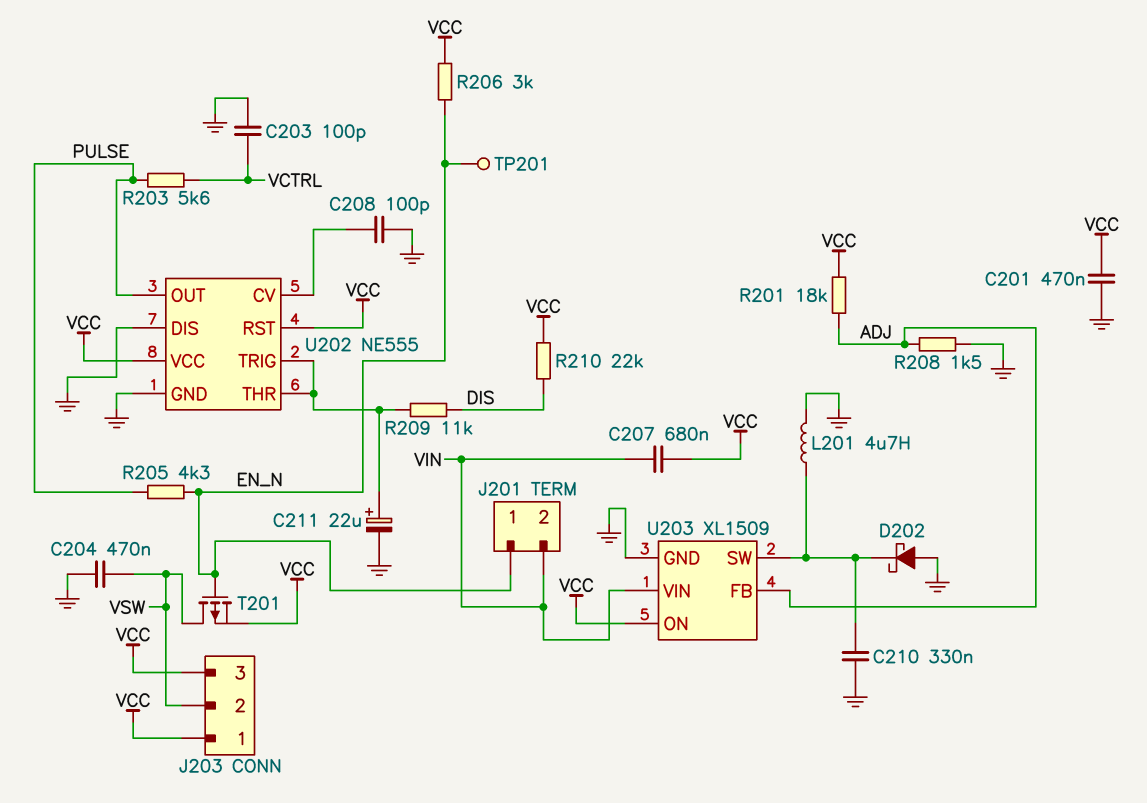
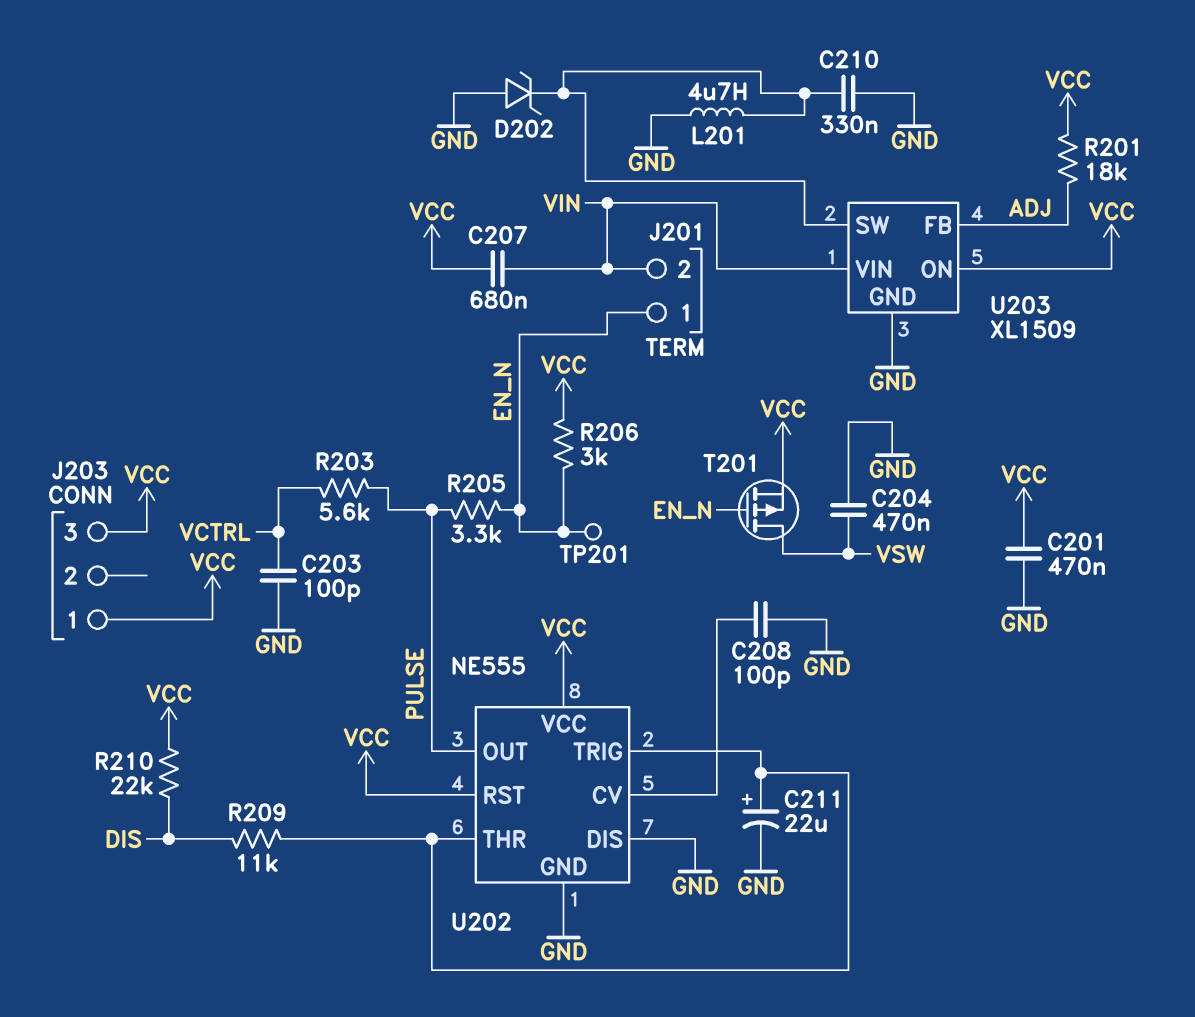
D202: schottky (A GND, K U203/SW) -> zener (A GND, K U203/SW)
J203 pin 2: VSW -> none
R205: 4.3k (EN_N, PULSE) -> 3.3k (EN_N, PULSE)
R208: 1.5k (ADJ, GND) -> none

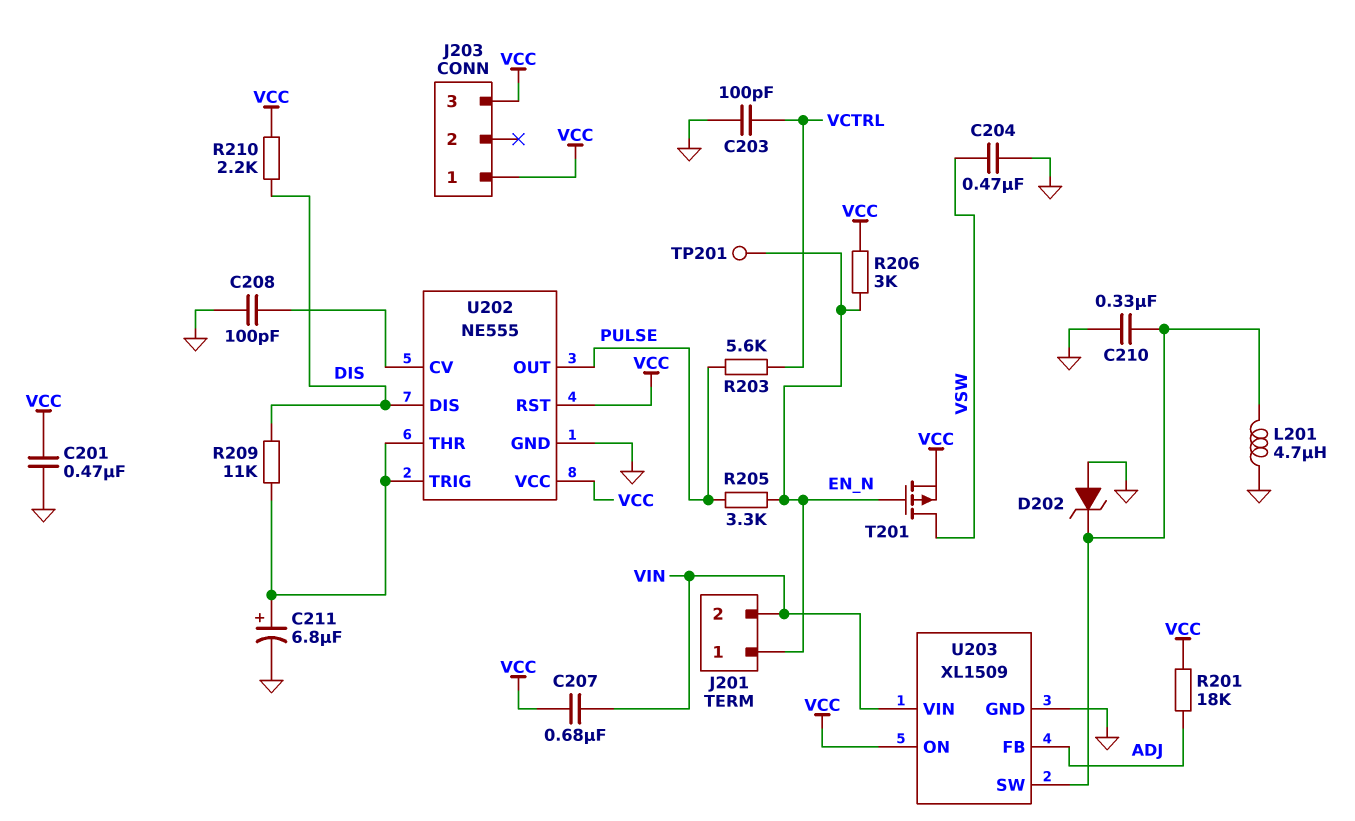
C211: 22uF (plus U202/THR, minus GND) -> 6.8uF (plus U202/THR, minus GND)
R210: 22k (DIS, VCC) -> 2.2k (DIS, VCC)
U202 pin DIS: GND -> DIS

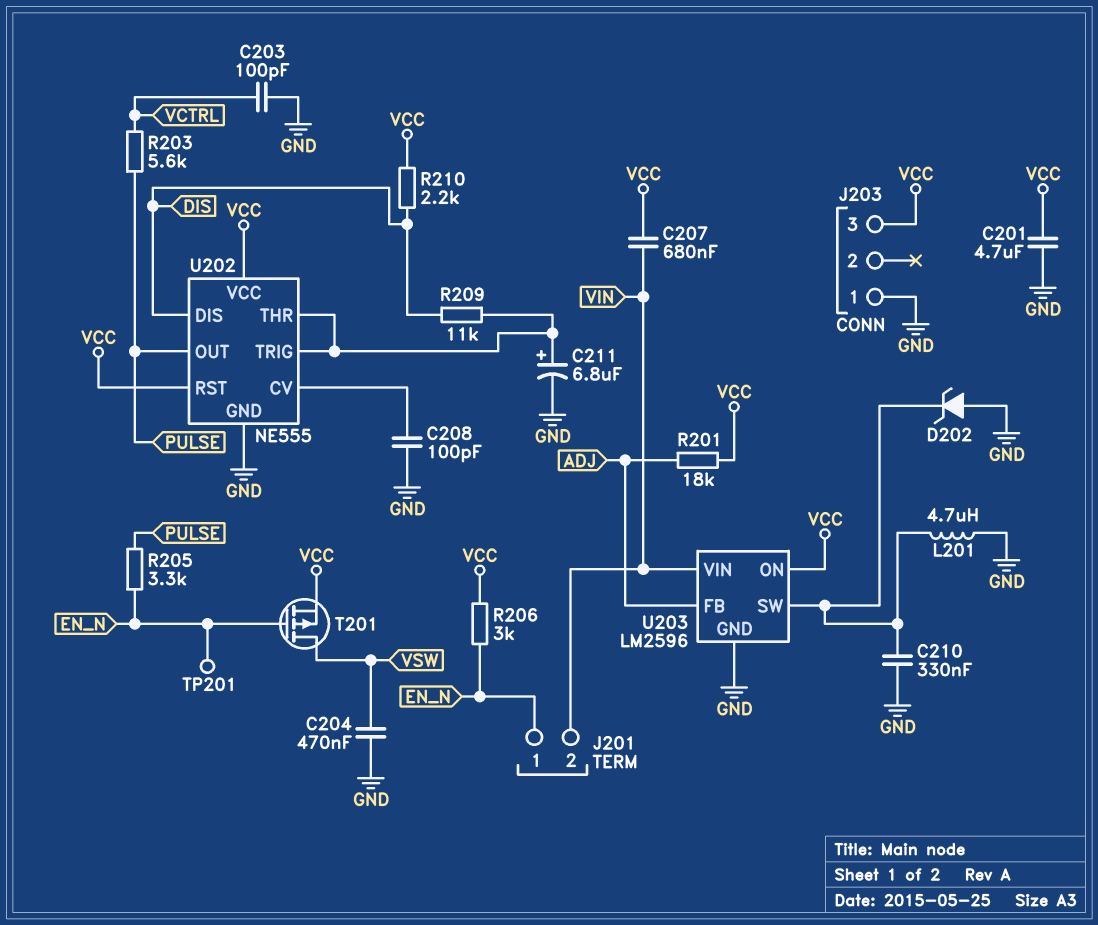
C201: 470nF (GND, VCC) -> 4.7uF (GND, VCC)
J203 pin 1: VCC -> GND
U203: XL1509 -> LM2596

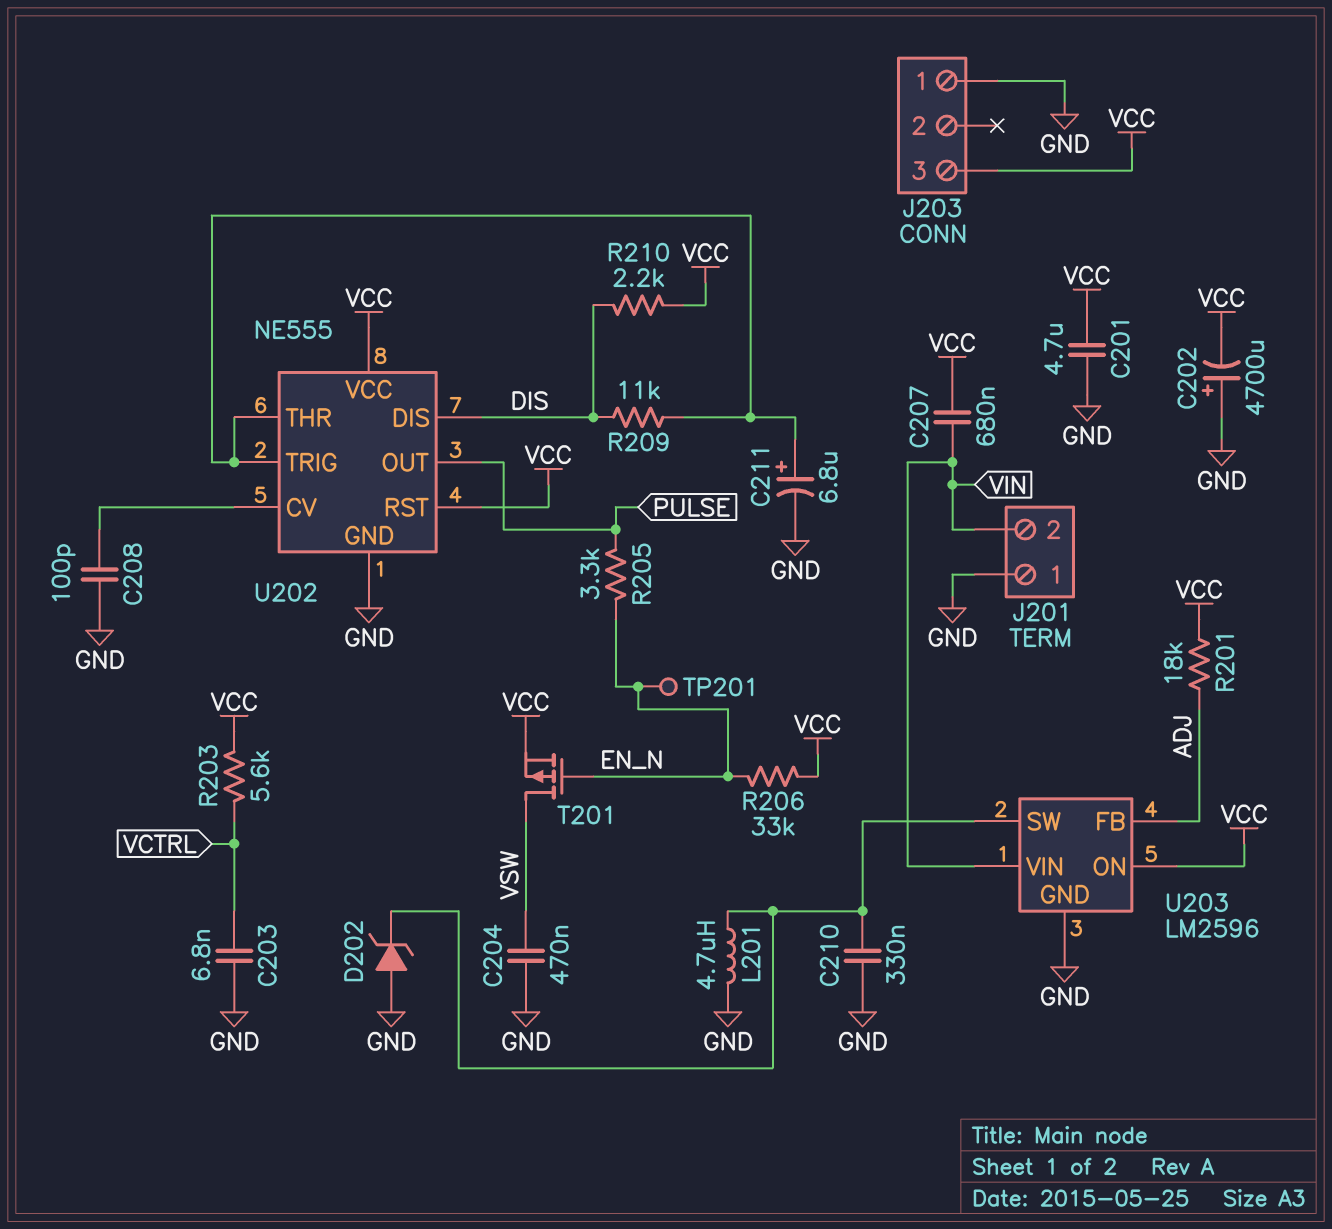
C202: none -> 4700uF (plus GND, minus VCC)
C203: 100pF (GND, VCTRL) -> 6.8nF (GND, VCTRL)
J201 pin 1: EN_N -> GND
R203: 5.6k (PULSE, VCTRL) -> 5.6k (VCC, VCTRL)
R206: 3k (EN_N, VCC) -> 33k (EN_N, VCC)

